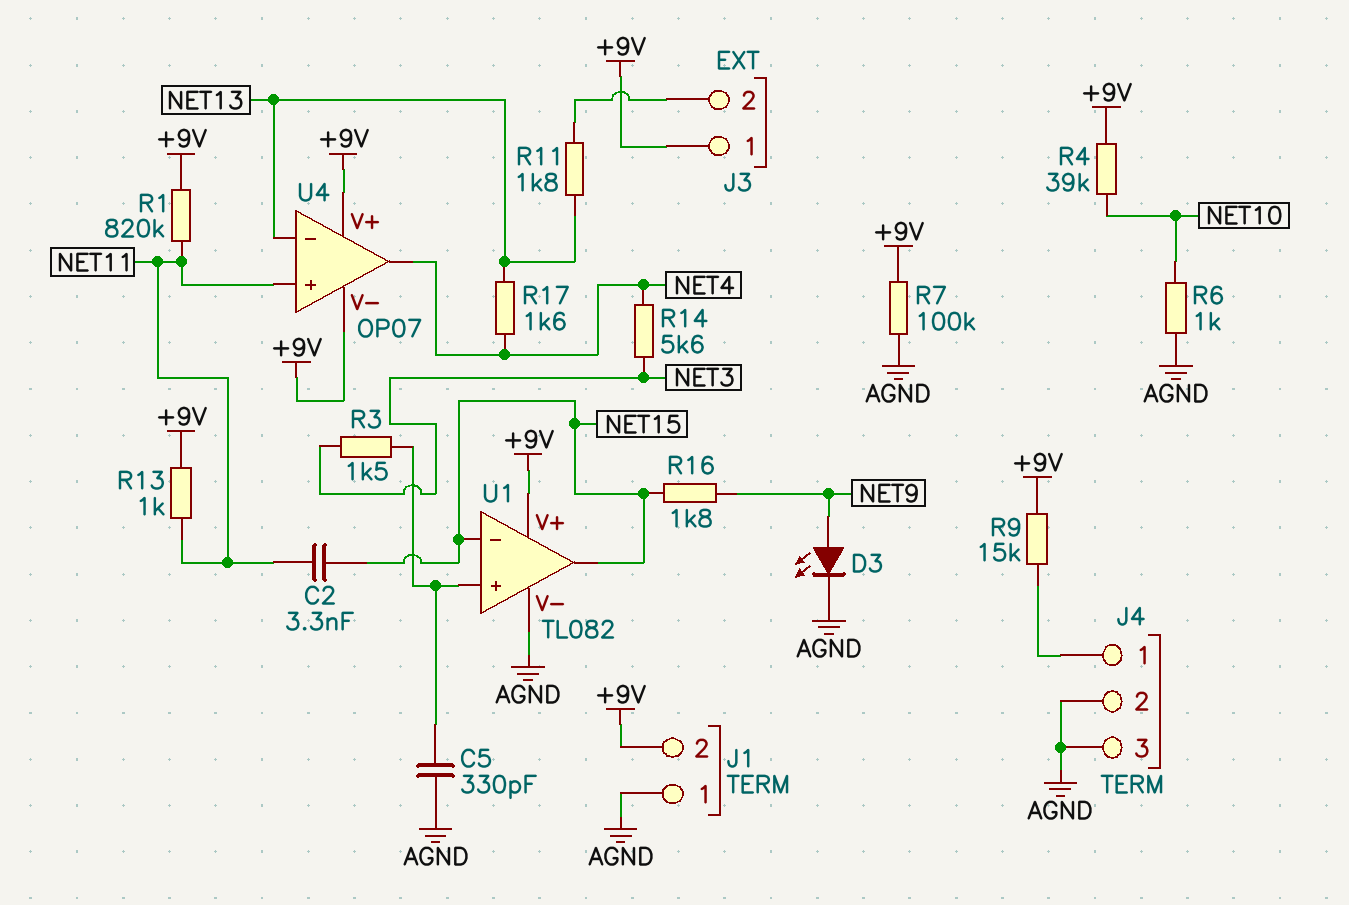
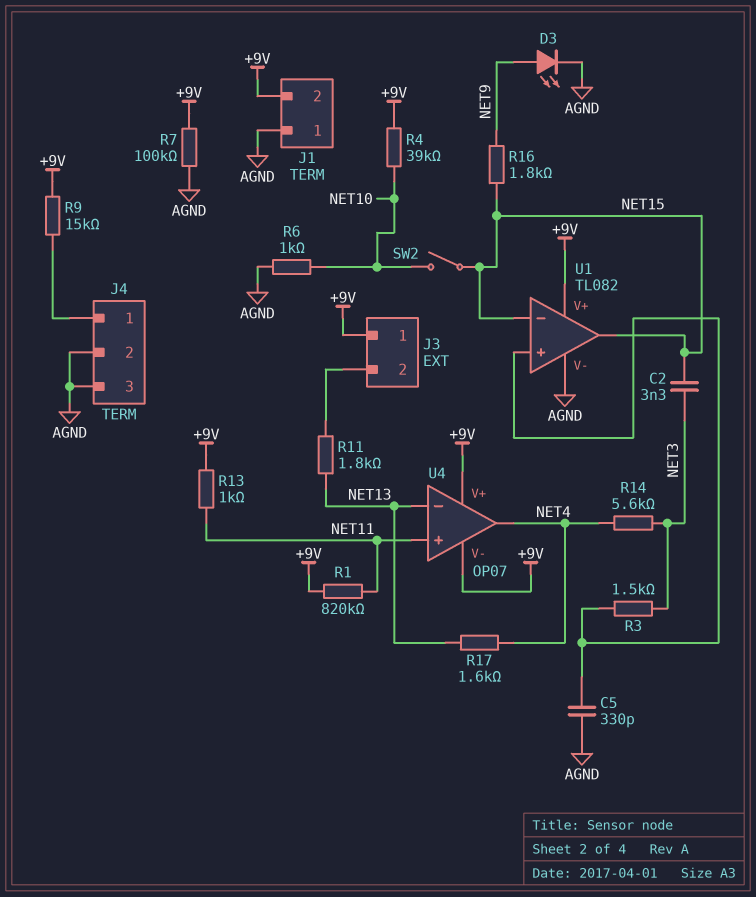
C2: 3.3nF (NET11, NET15) -> 3.3nF (NET3, NET15)
SW2: none -> switch (NET10, NET15)

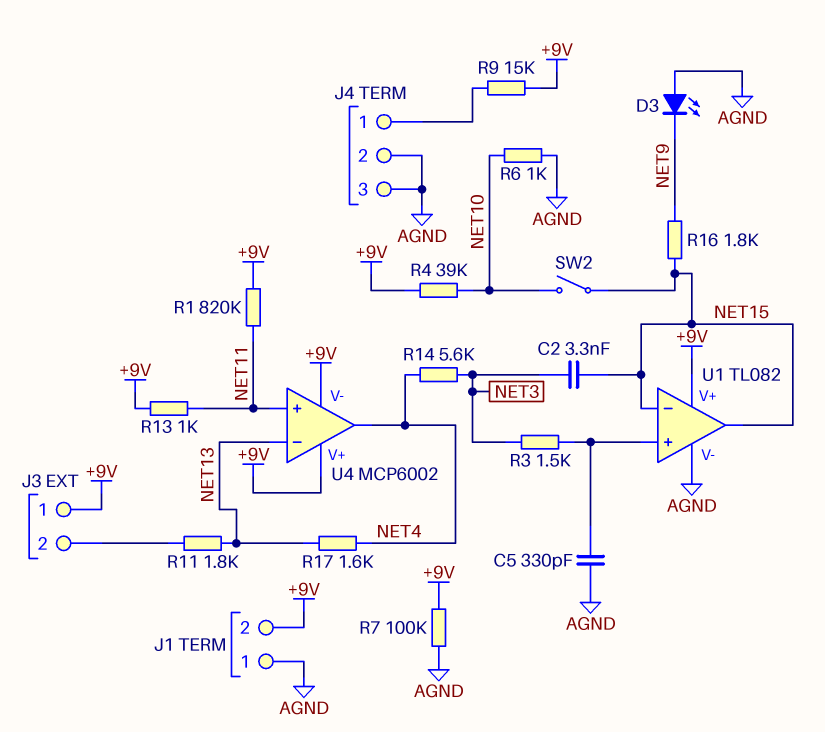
D3: LED (A NET9, K AGND) -> LED (A AGND, K NET9)
U4: OP07 -> MCP6002

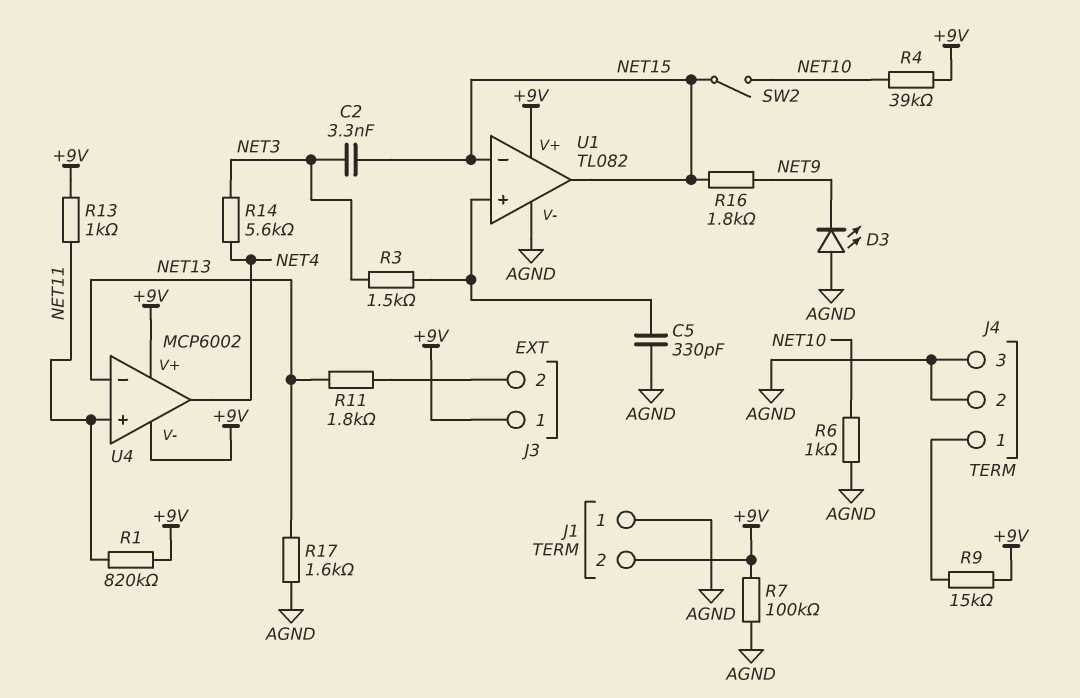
R17: 1.6k (NET4, NET13) -> 1.6k (AGND, NET13)

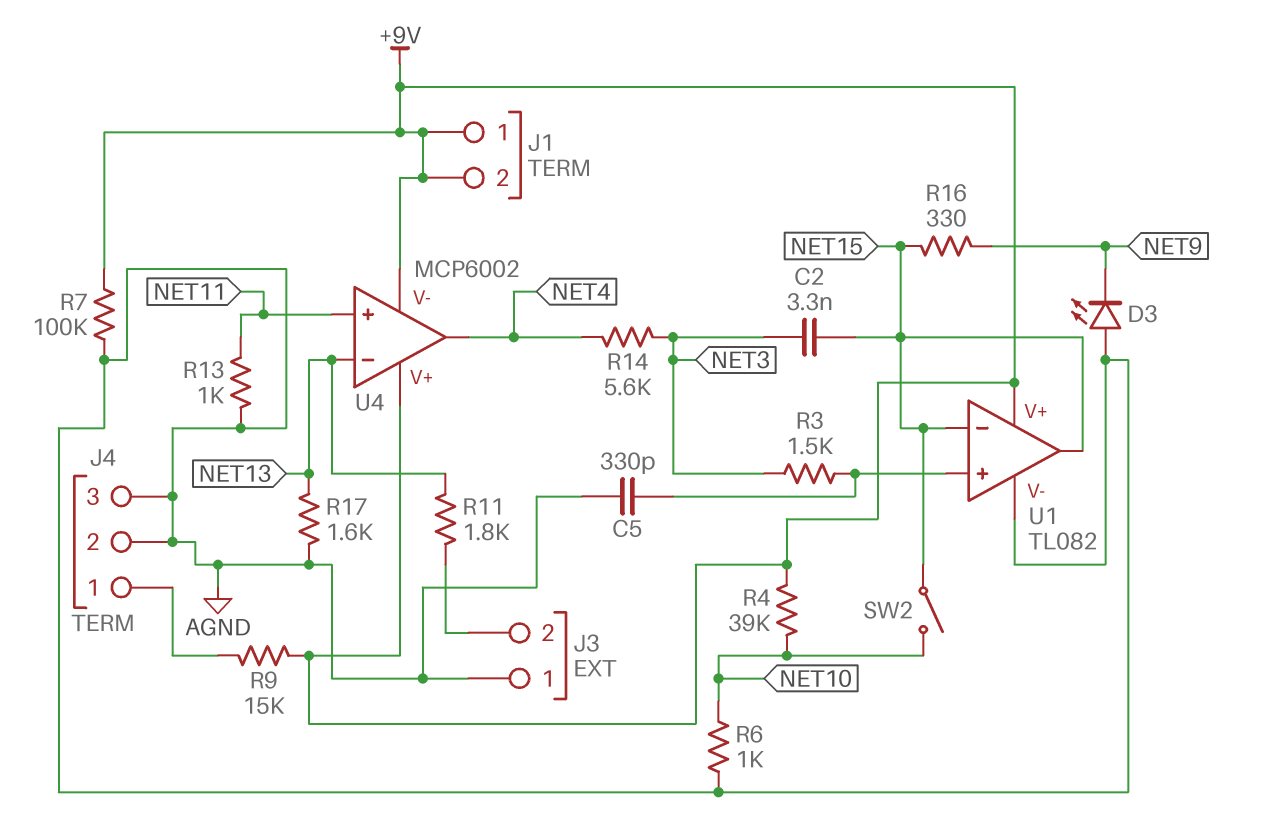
J1 pin 1: AGND -> +9V
J3 pin 1: +9V -> AGND
R1: 820k (+9V, NET11) -> none
R13: 1k (+9V, NET11) -> 1k (AGND, NET11)
R16: 1.8k (NET9, NET15) -> 330 (NET9, NET15)

